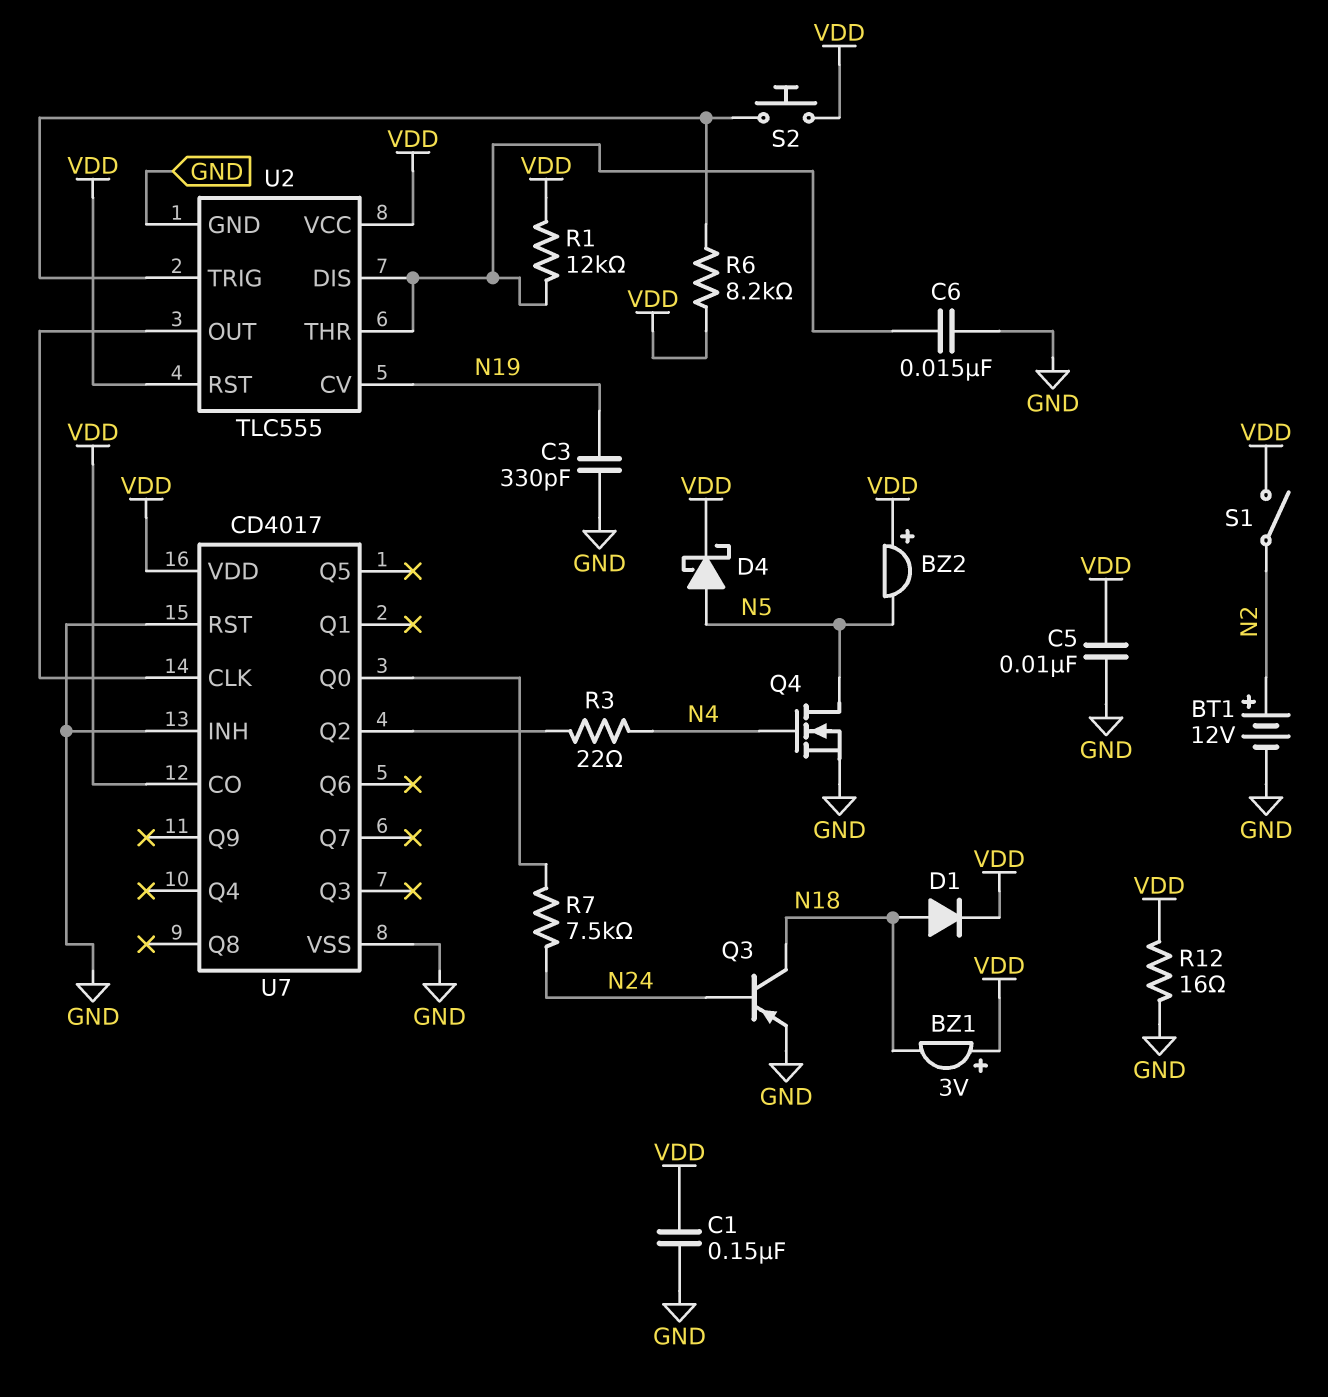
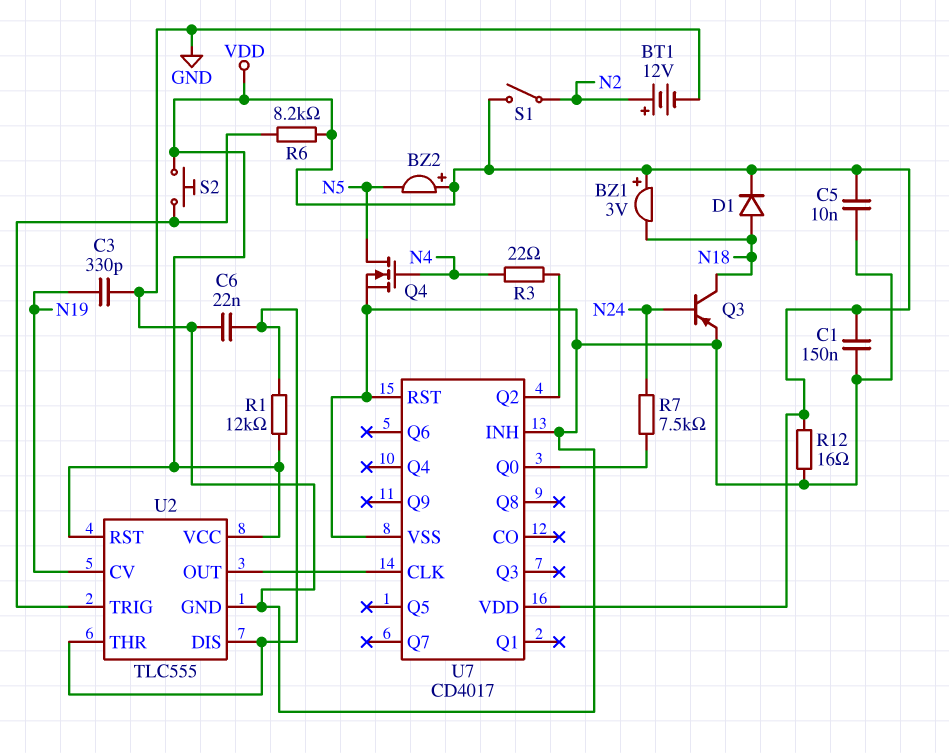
C6: 15nF (GND, U2/DIS) -> 22nF (GND, U2/DIS)
D4: schottky (A N5, K VDD) -> none
U7 pin CO: VDD -> none

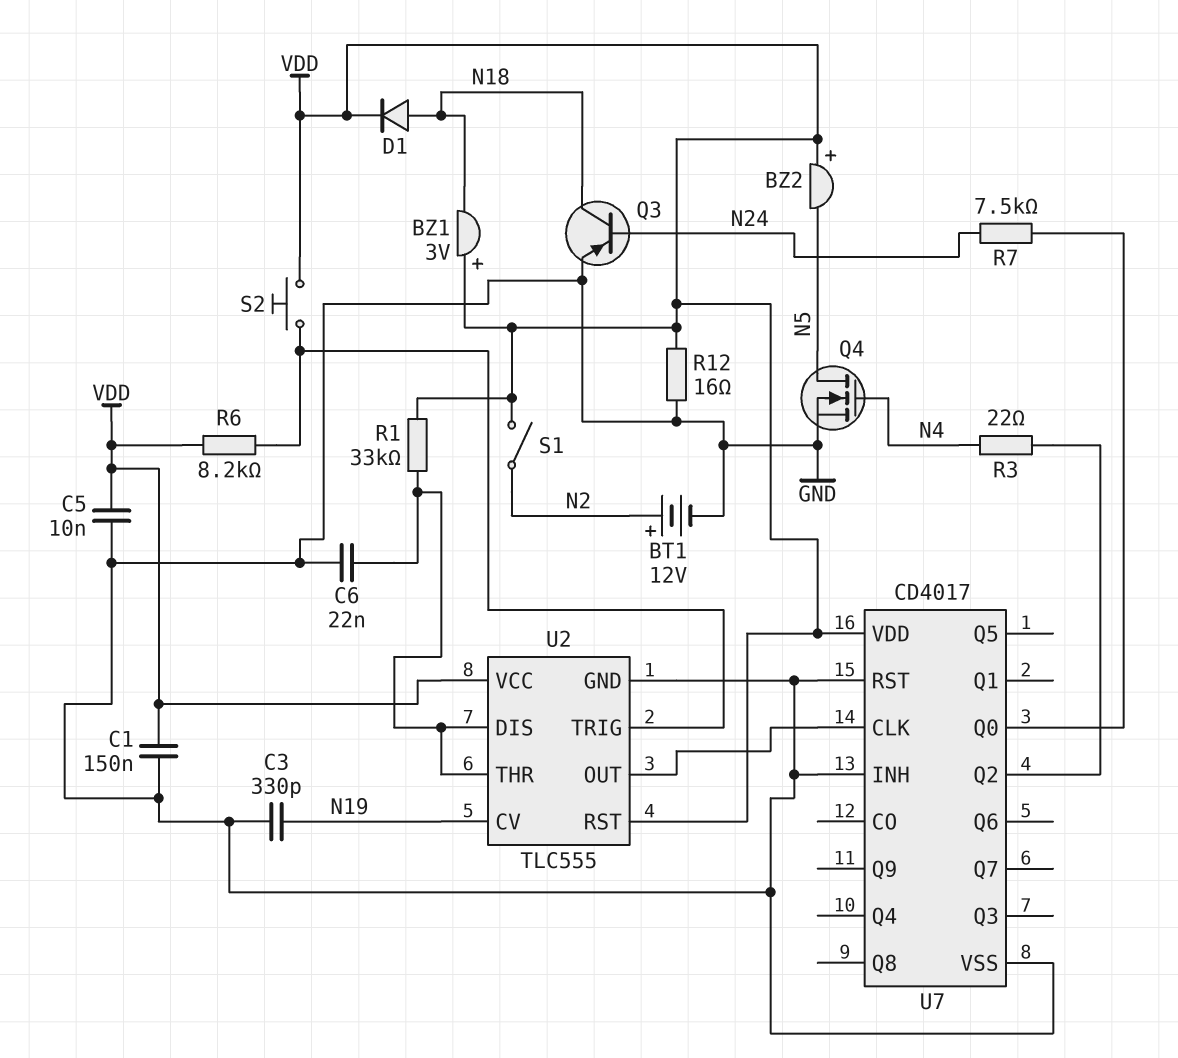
R1: 12k (U2/DIS, VDD) -> 33k (U2/DIS, VDD)

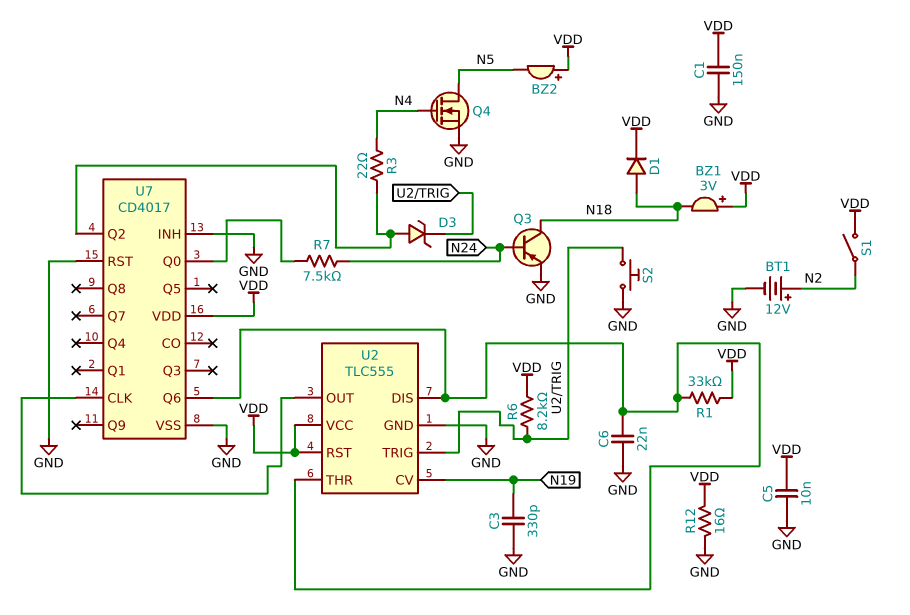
D3: none -> zener (A U7/Q2, K U2/TRIG)
S2: button (U2/TRIG, VDD) -> button (GND, U2/TRIG)
U7 pin Q6: none -> U2/DIS

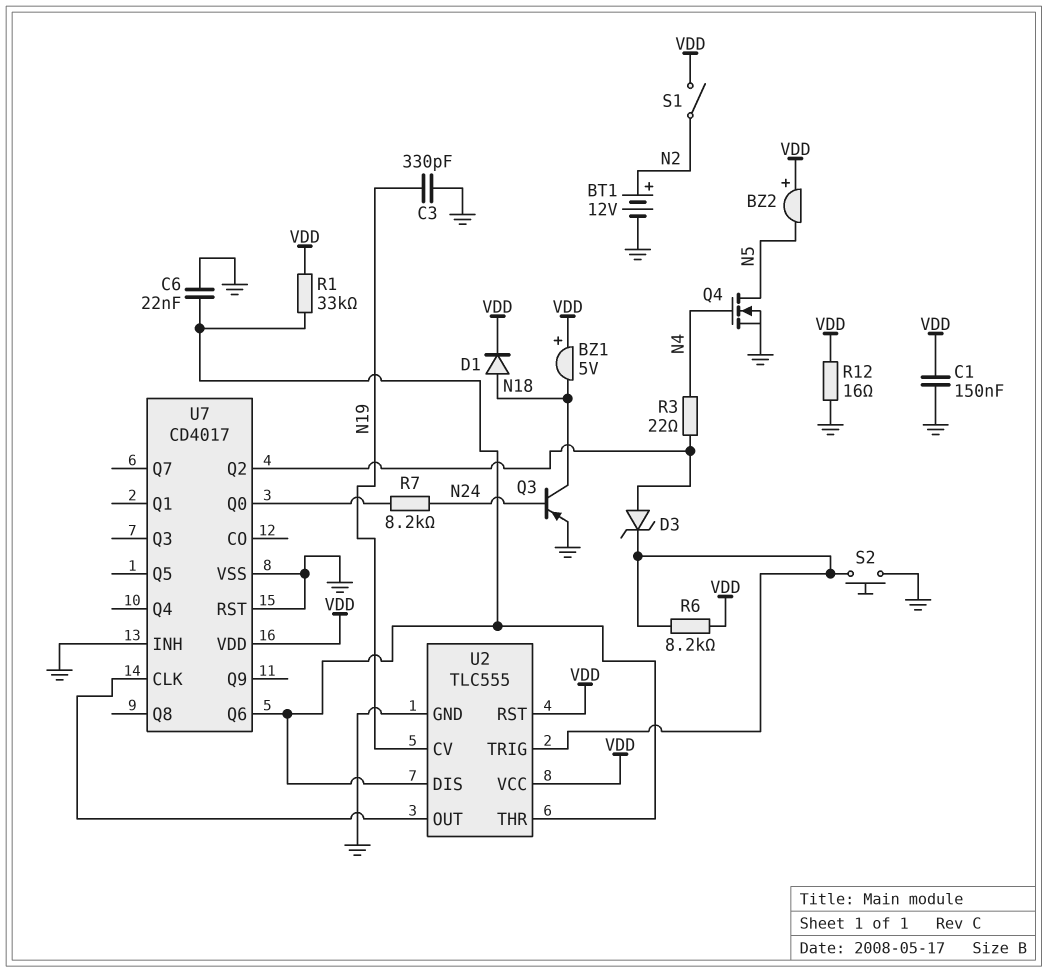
BZ1: buzzer 3V (plus VDD, minus N18) -> buzzer 5V (plus VDD, minus N18)
C5: 10nF (GND, VDD) -> none
R7: 7.5k (N24, U7/Q0) -> 8.2k (N24, U7/Q0)

